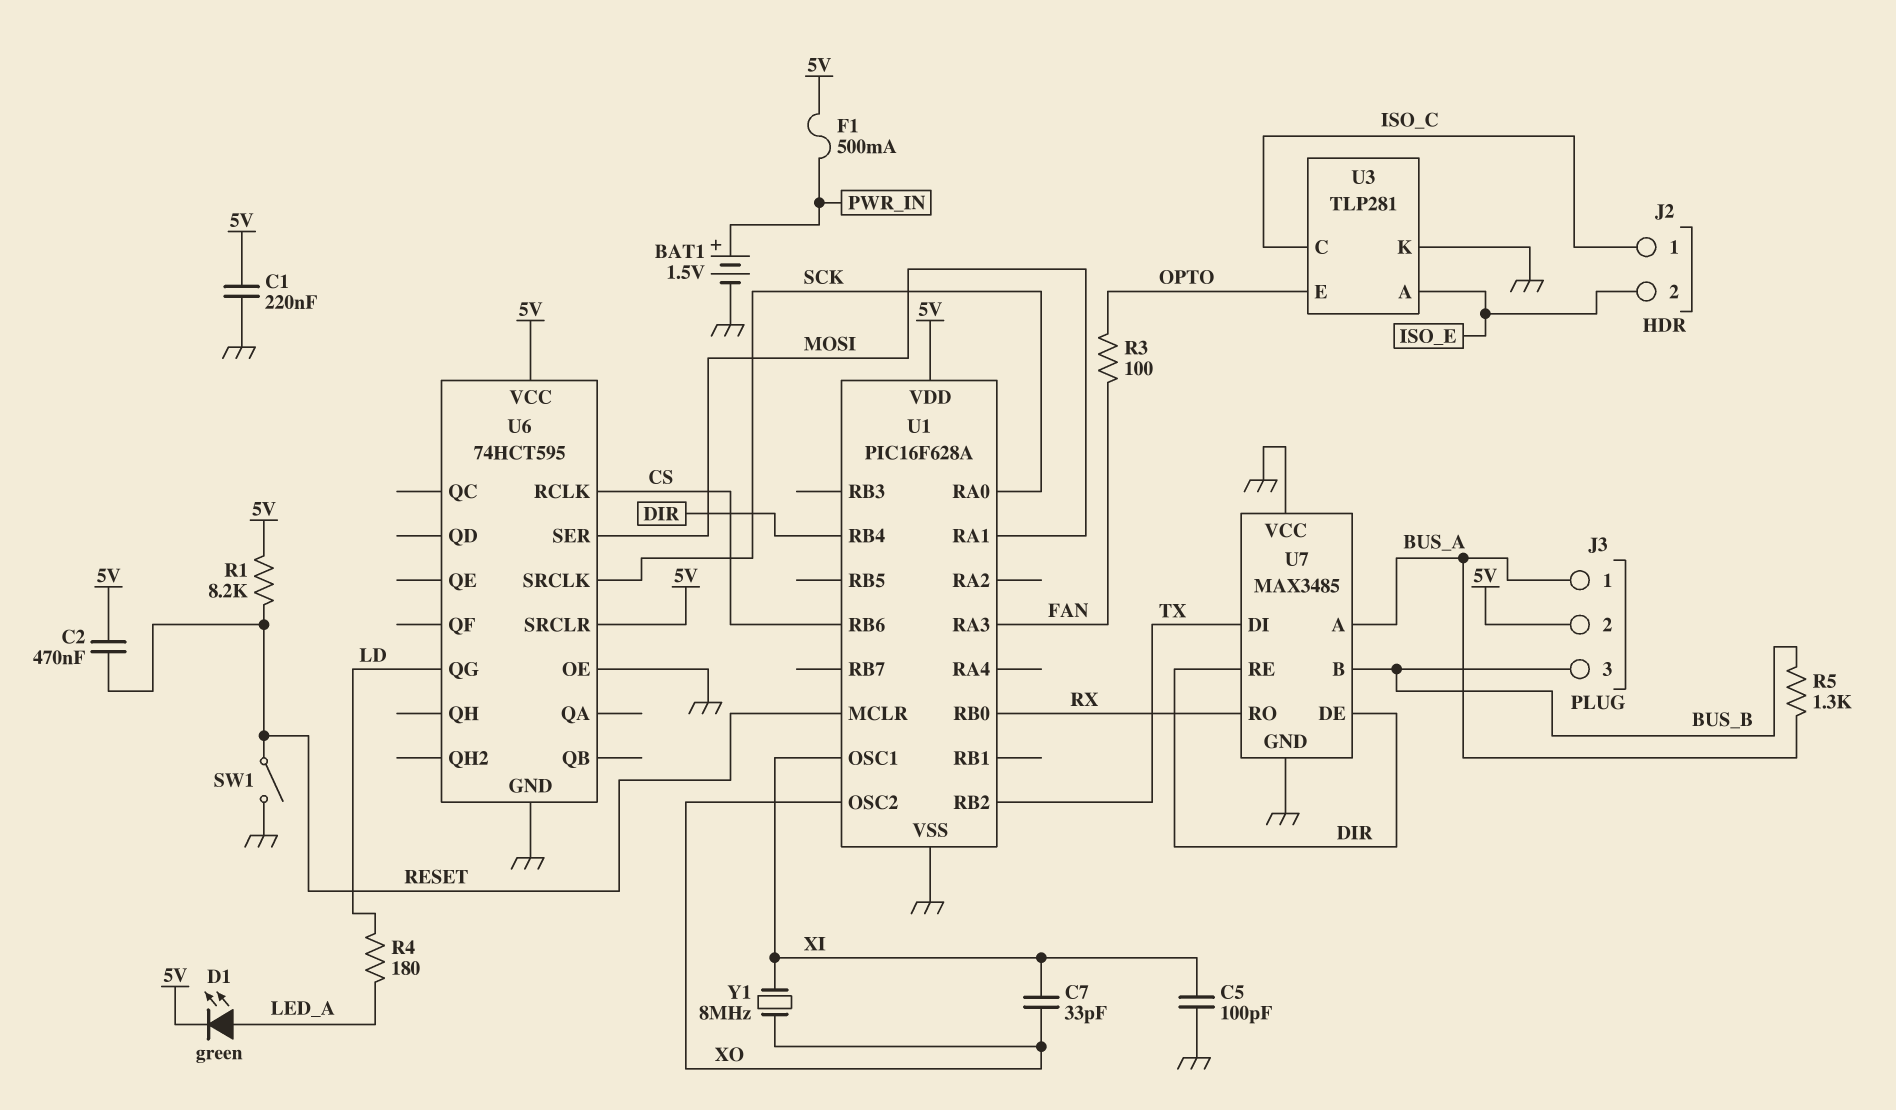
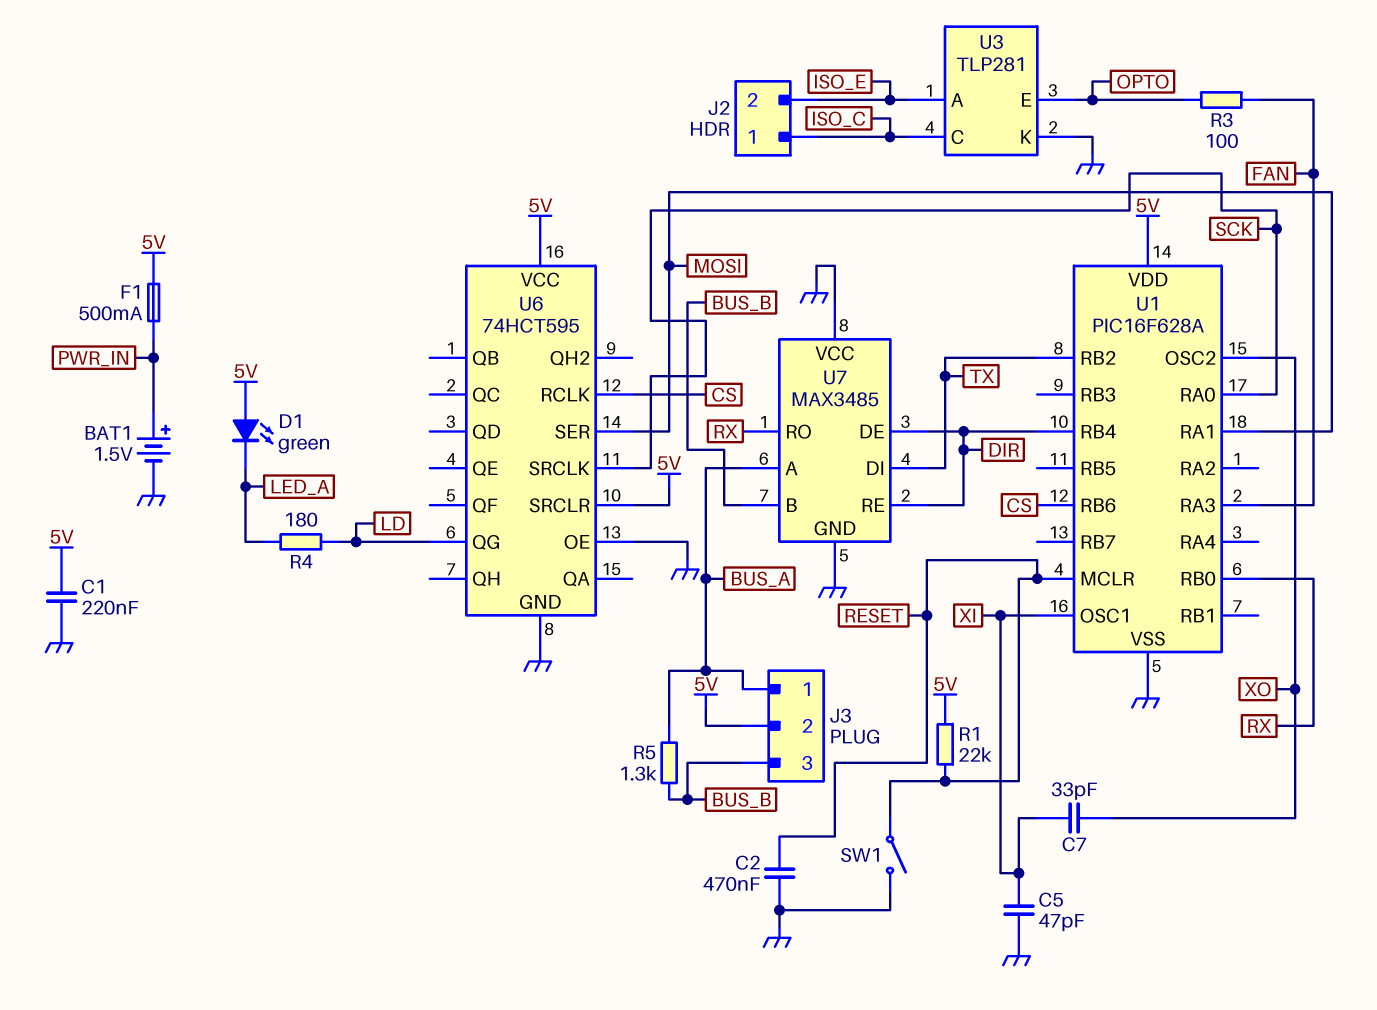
C2: 470nF (5V, RESET) -> 470nF (GND, RESET)
C5: 100pF (GND, XI) -> 47pF (GND, XI)
D1: LED green (A LED_A, K 5V) -> LED green (A 5V, K LED_A)
R1: 8.2k (5V, RESET) -> 22k (5V, RESET)
Y1: 8MHz (XI, XO) -> none

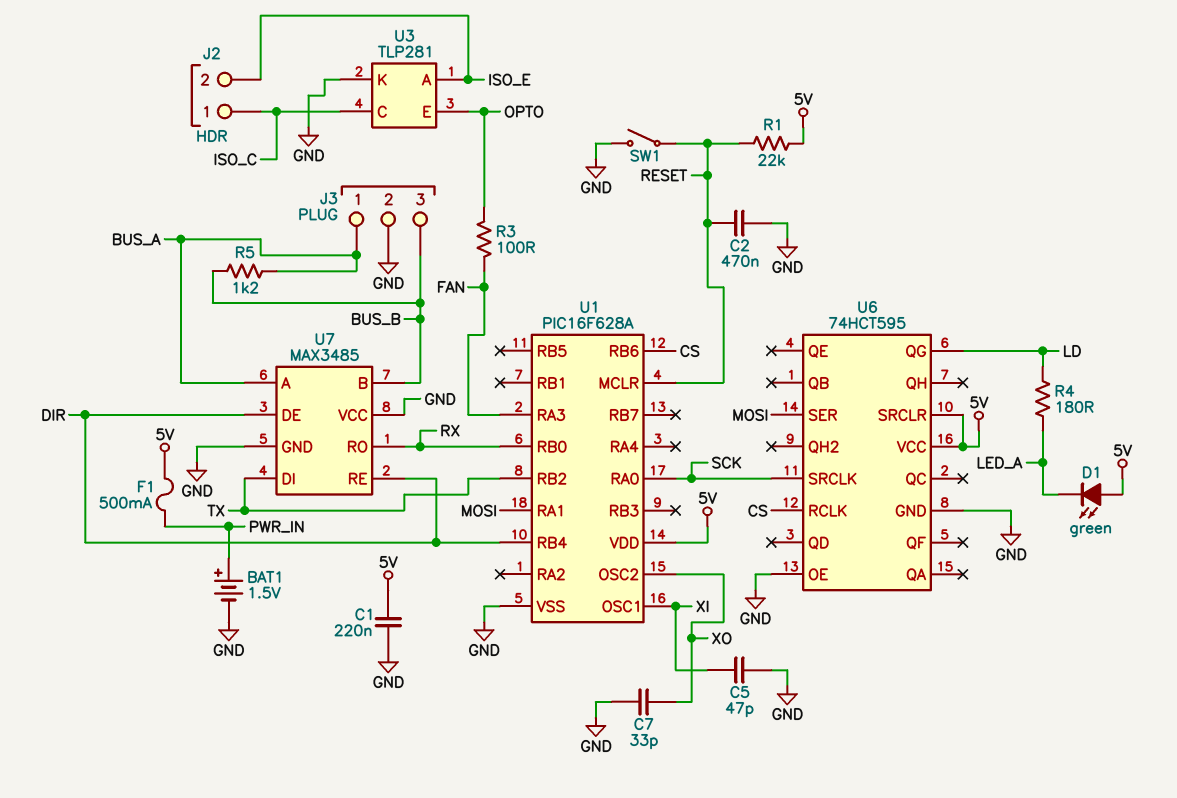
C7: 33pF (XI, XO) -> 33pF (GND, XO)
J3 pin 2: 5V -> GND
R5: 1.3k (BUS_A, BUS_B) -> 1.2k (BUS_A, BUS_B)

